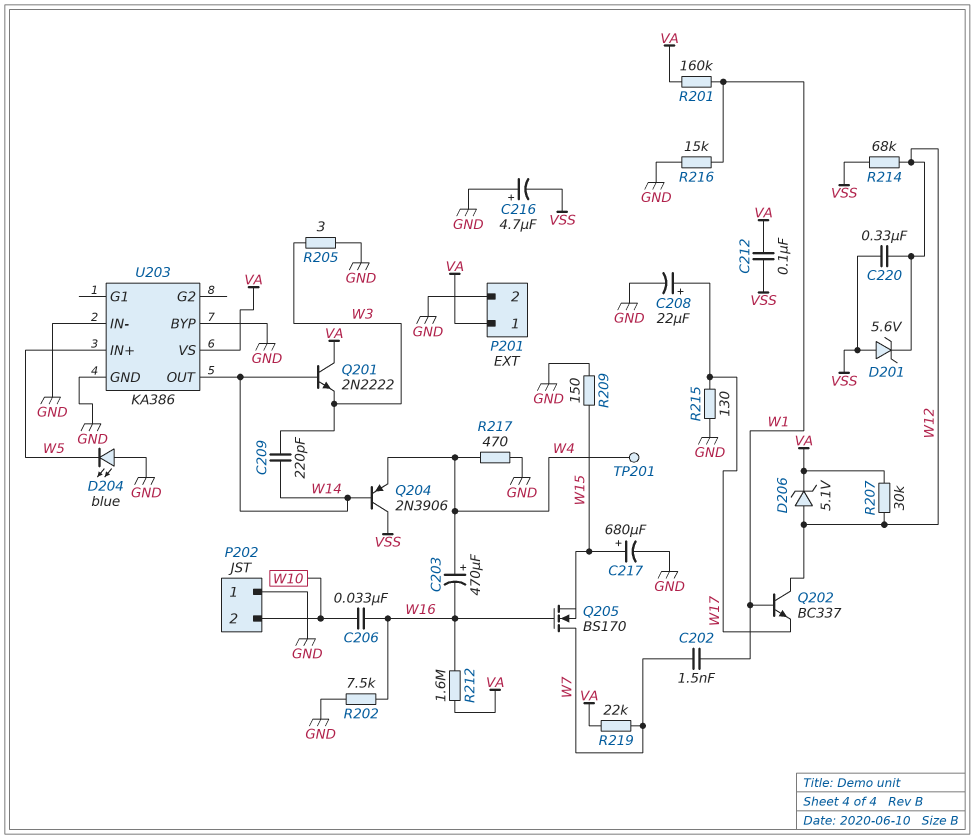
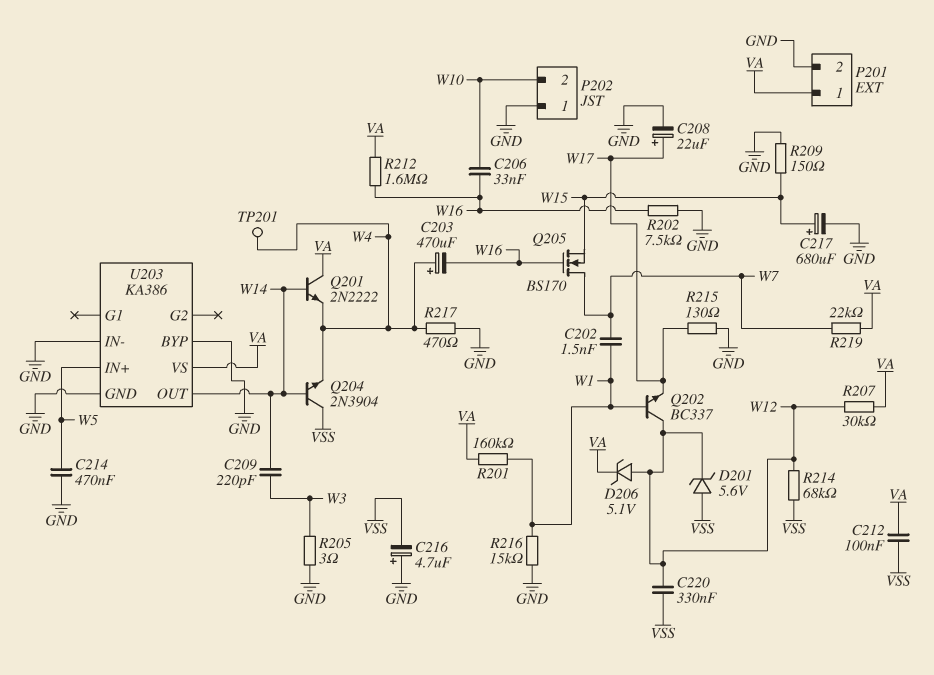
C214: none -> 470nF (GND, W5)
D204: LED blue (A GND, K W5) -> none
Q201: NPN 2N2222 (B W14, C VA, E W3) -> NPN 2N2222 (B W14, C VA, E W4)
Q204: PNP 2N3906 (B W14, C VSS, E W4) -> NPN 2N3904 (B W14, C VSS, E W4)

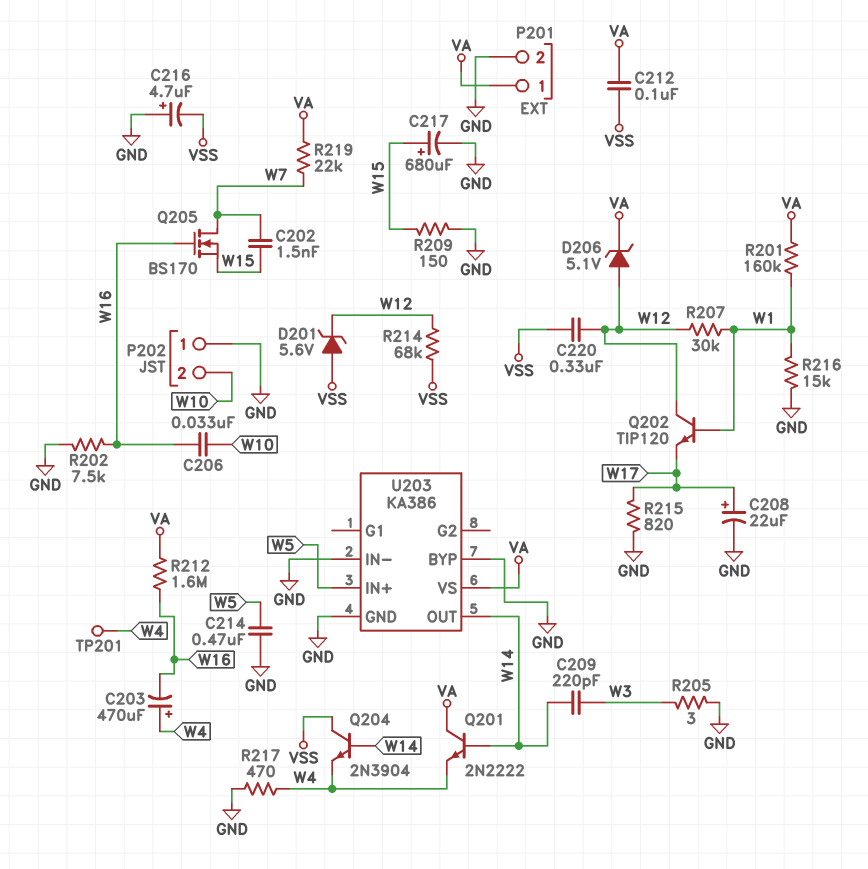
C202: 1.5nF (W1, W7) -> 1.5nF (W7, W15)
Q202: NPN BC337 (B W1, C W12, E W17) -> NPN TIP120 (B W1, C W12, E W17)
R207: 30k (VA, W12) -> 30k (W1, W12)
R215: 130 (GND, W17) -> 820 (GND, W17)

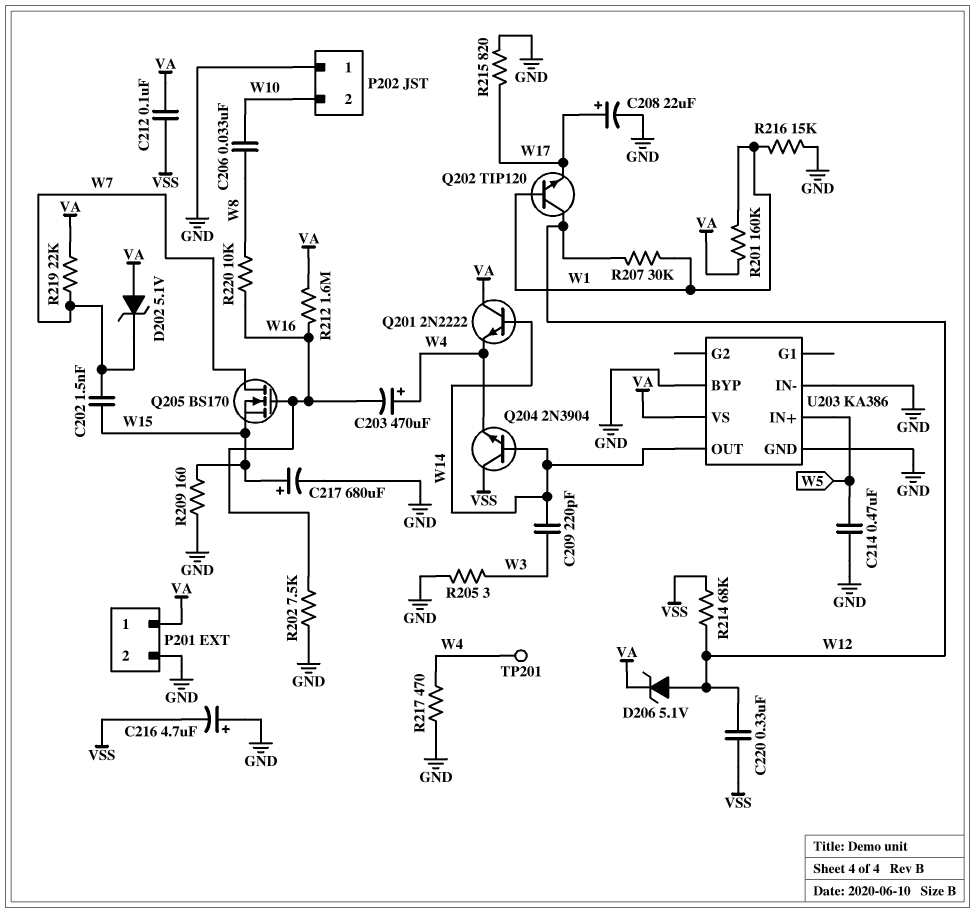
C206: 33nF (W10, W16) -> 33nF (W8, W10)
D201: zener 5.6V (A VSS, K W12) -> none
D202: none -> zener 5.1V (A VA, K W7)
R209: 150 (GND, W15) -> 160 (GND, W15)
R220: none -> 10k (W8, W16)

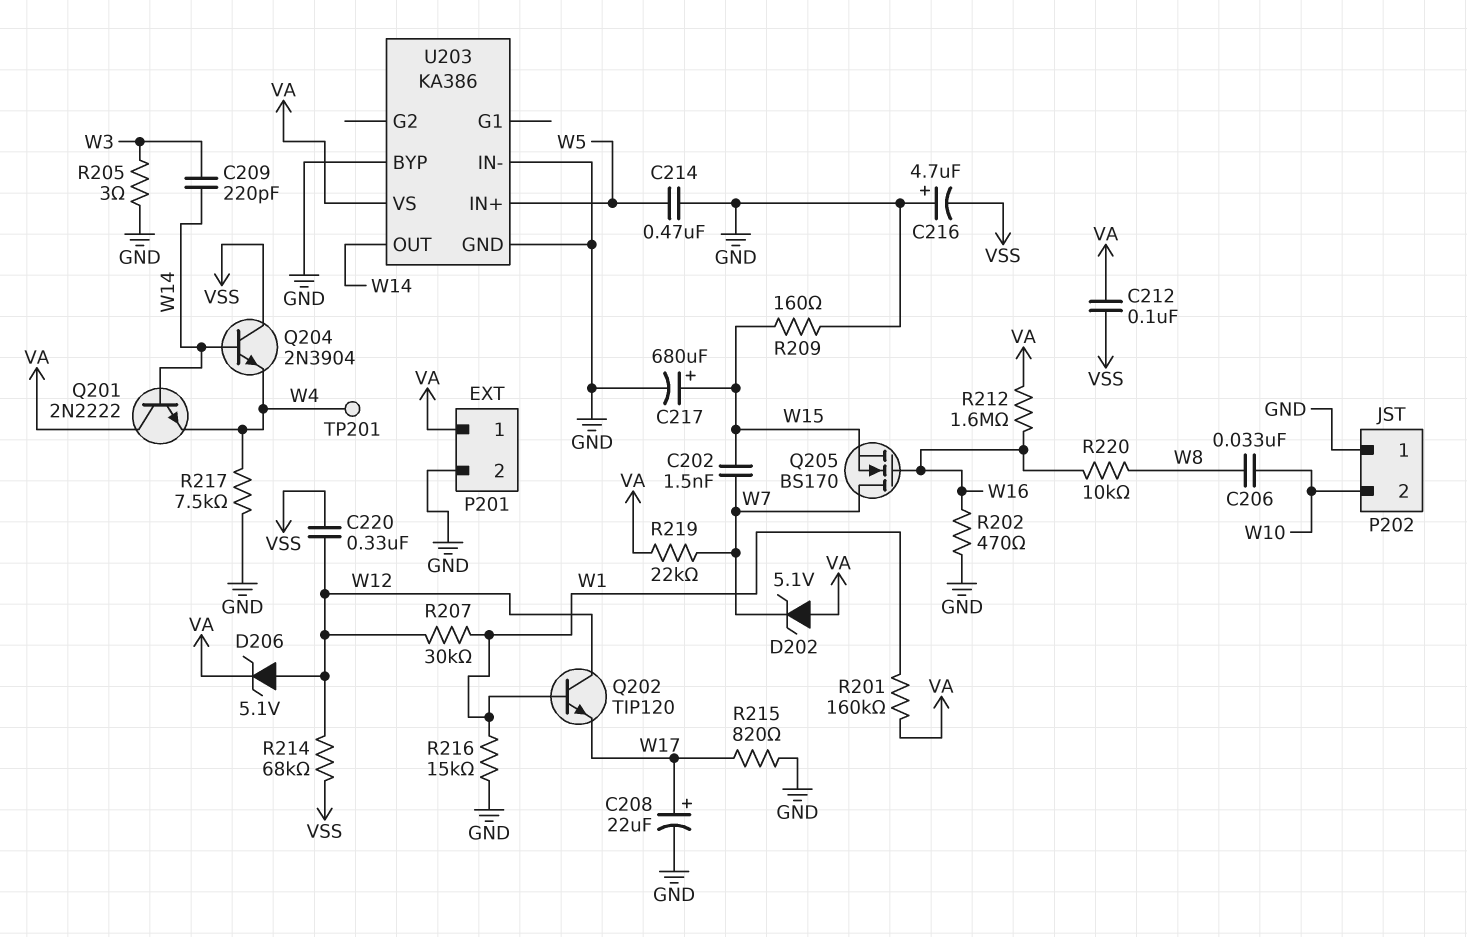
C203: 470uF (plus W4, minus W16) -> none
R202: 7.5k (GND, W16) -> 470 (GND, W16)
R217: 470 (GND, W4) -> 7.5k (GND, W4)

